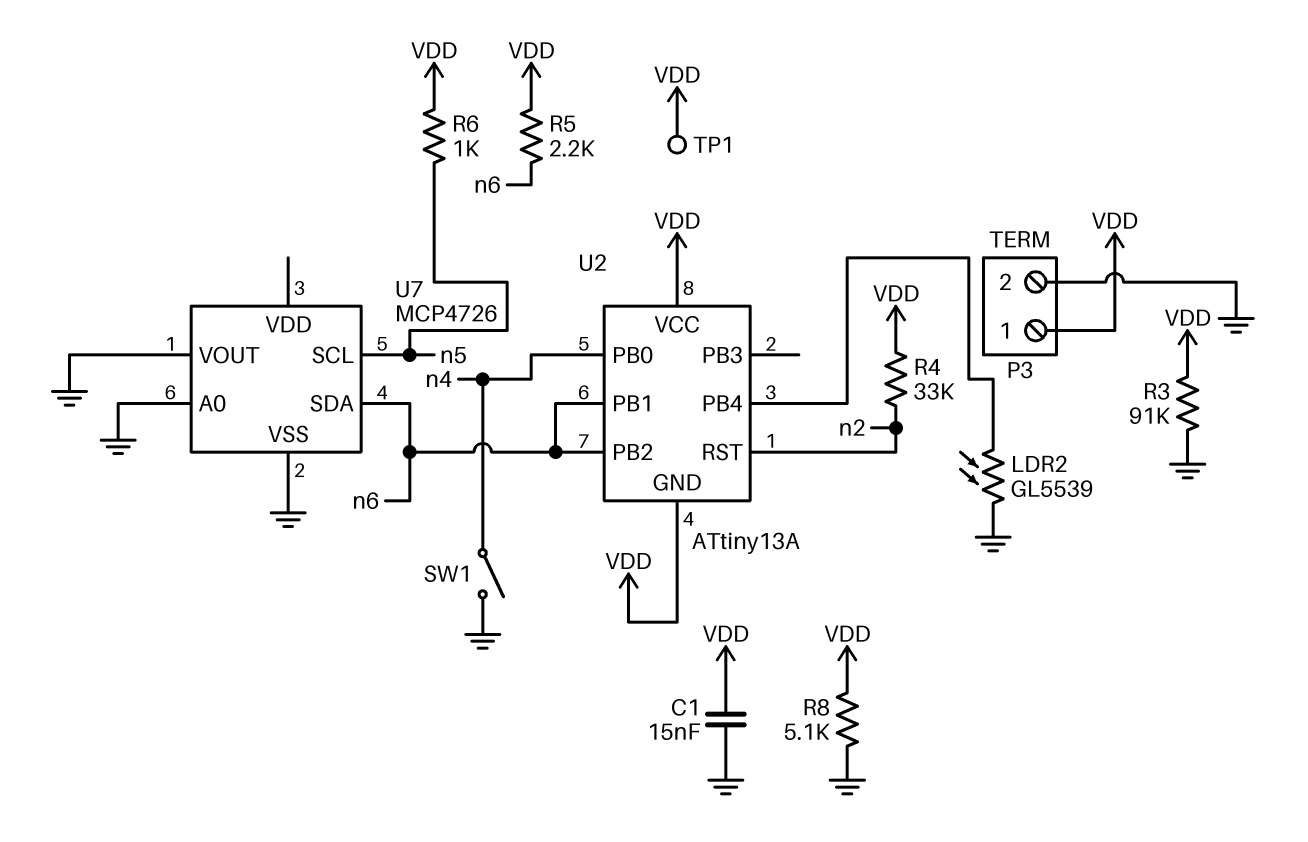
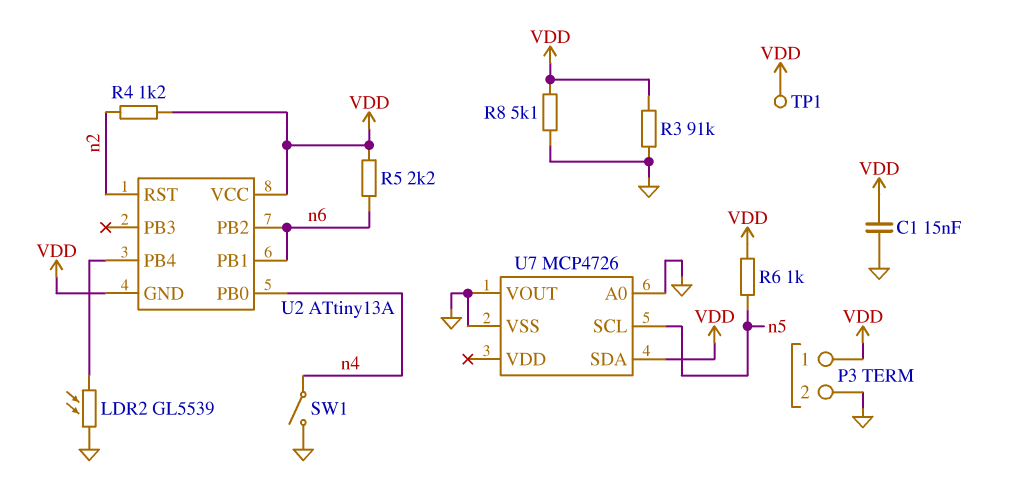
R4: 33k (VDD, n2) -> 1.2k (VDD, n2)
U7 pin SDA: n6 -> VDD

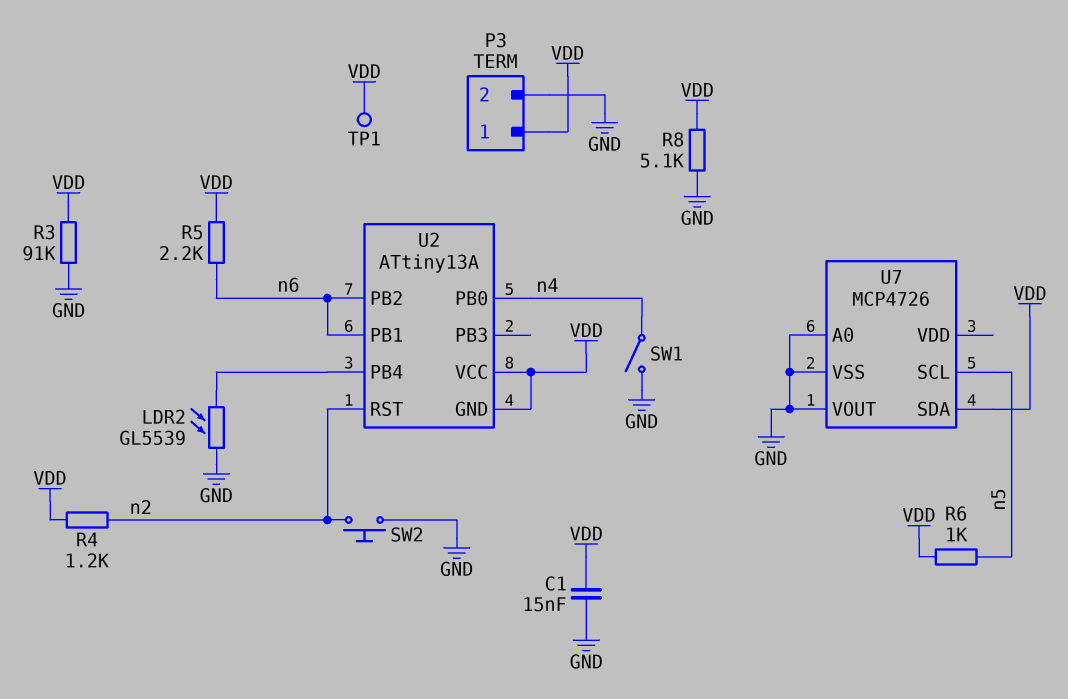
SW2: none -> button (GND, n2)

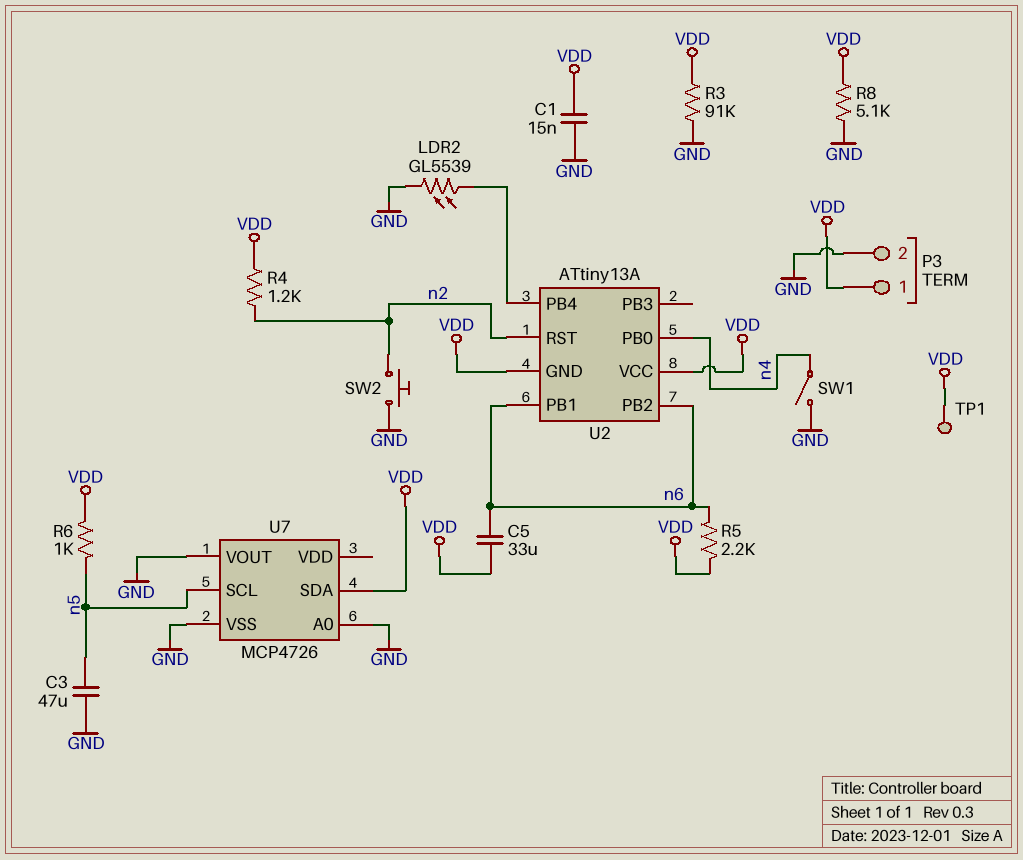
C3: none -> 47uF (GND, n5)
C5: none -> 33uF (VDD, n6)

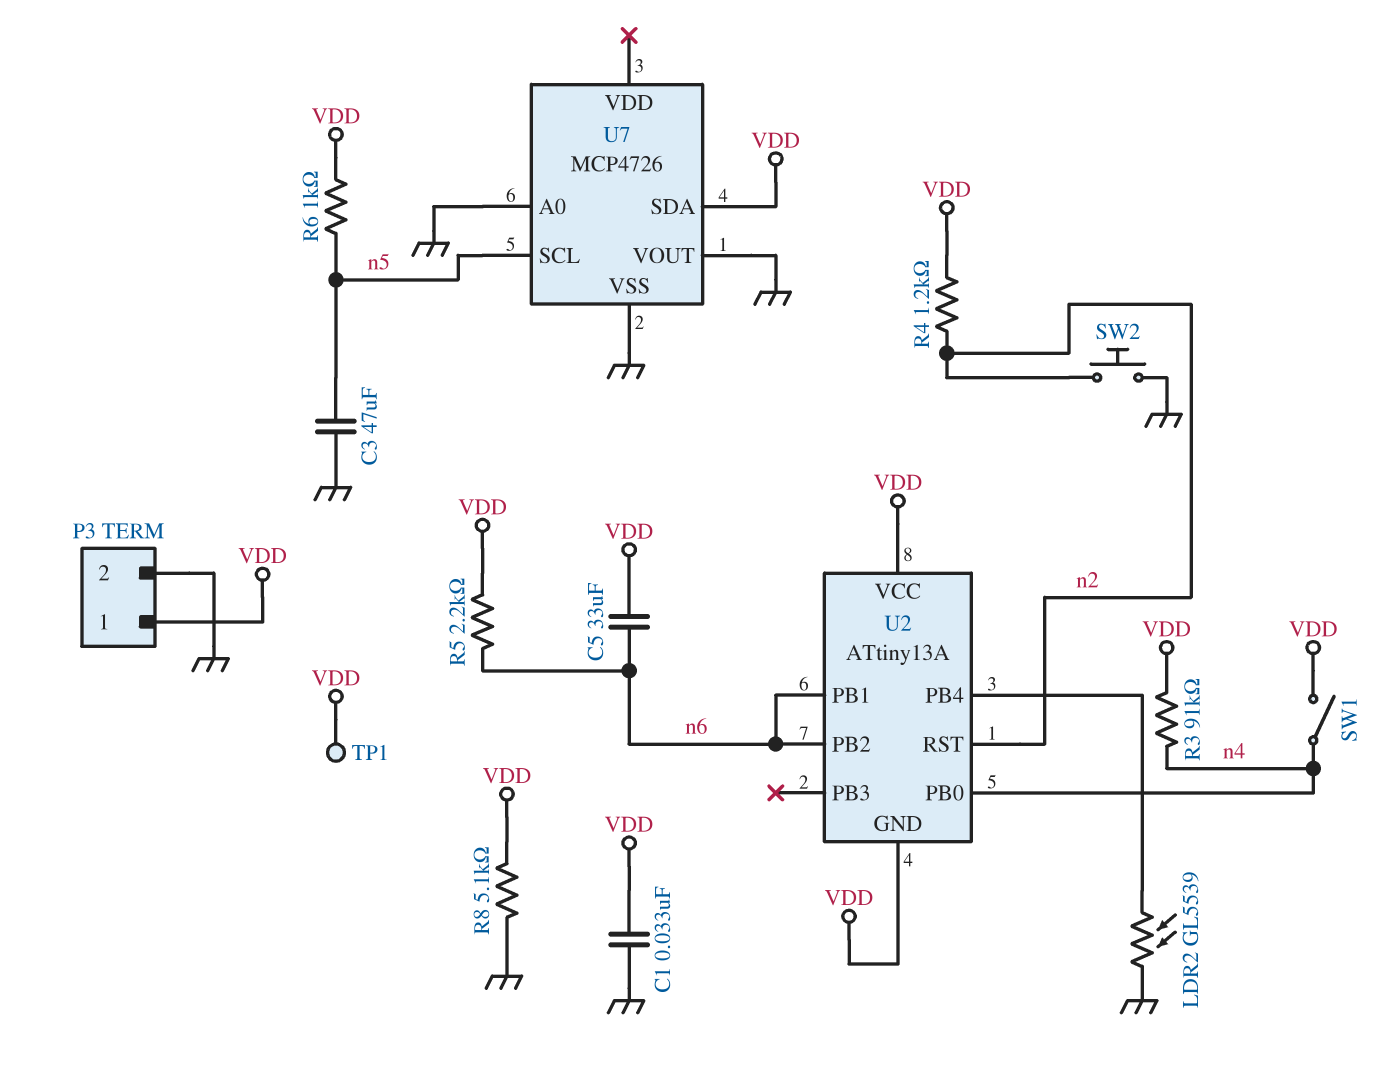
C1: 15nF (GND, VDD) -> 33nF (GND, VDD)
R3: 91k (GND, VDD) -> 91k (VDD, n4)
SW1: switch (GND, n4) -> switch (VDD, n4)

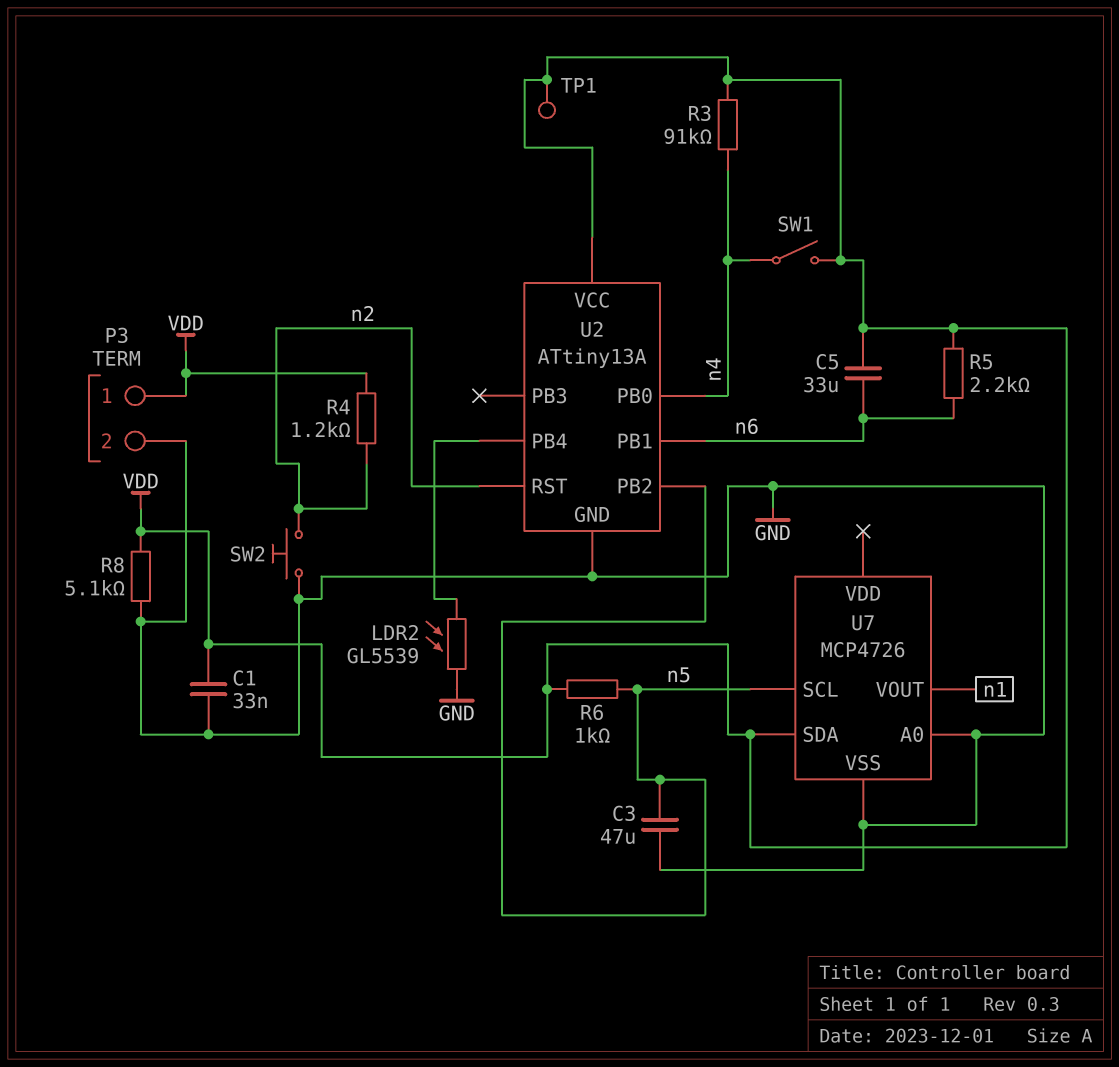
U2 pin GND: VDD -> GND
U2 pin PB2: n6 -> n5
U7 pin VOUT: GND -> n1

